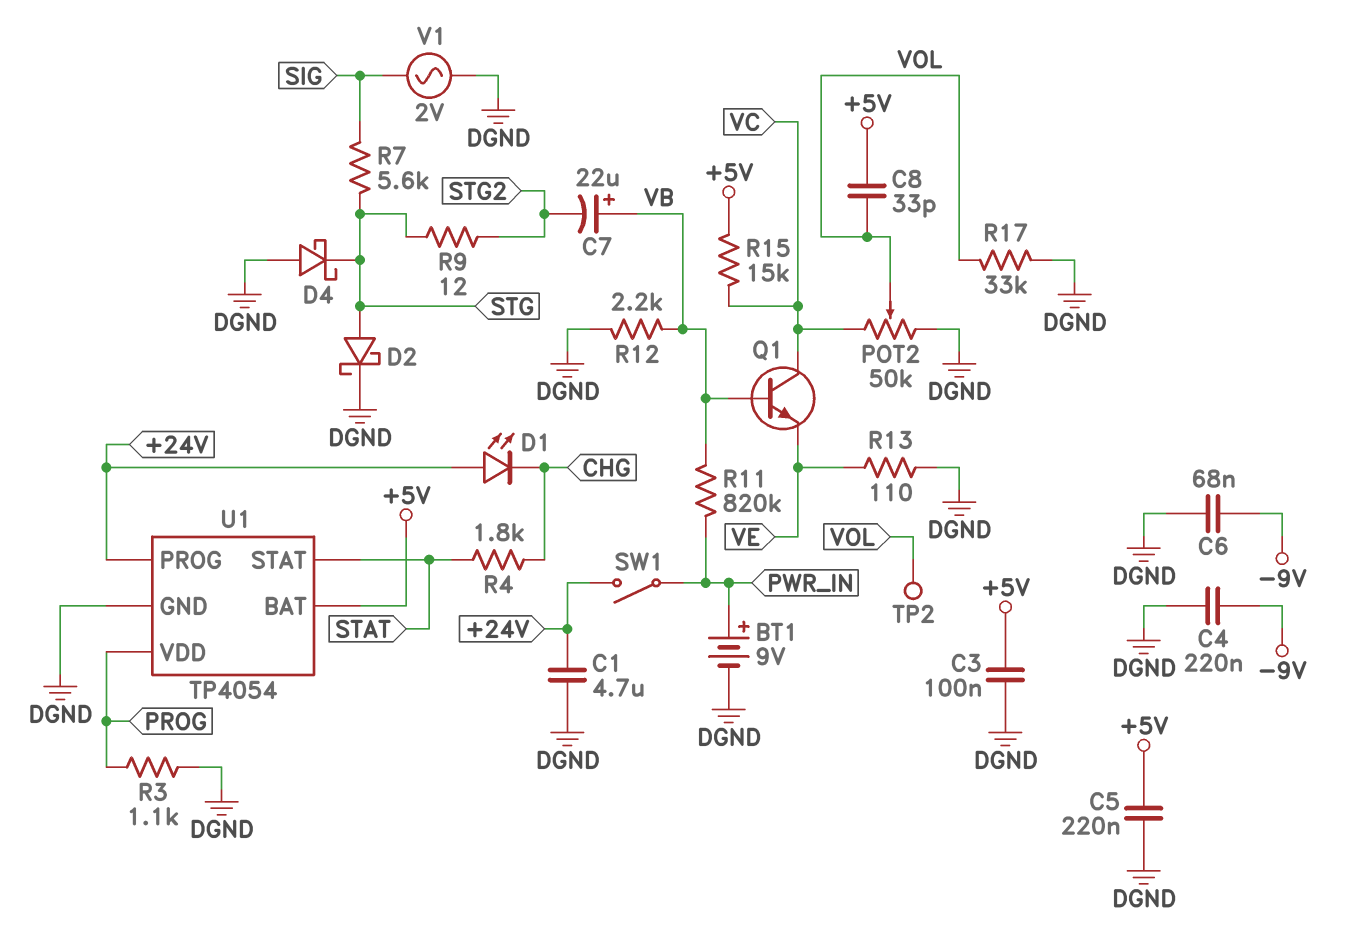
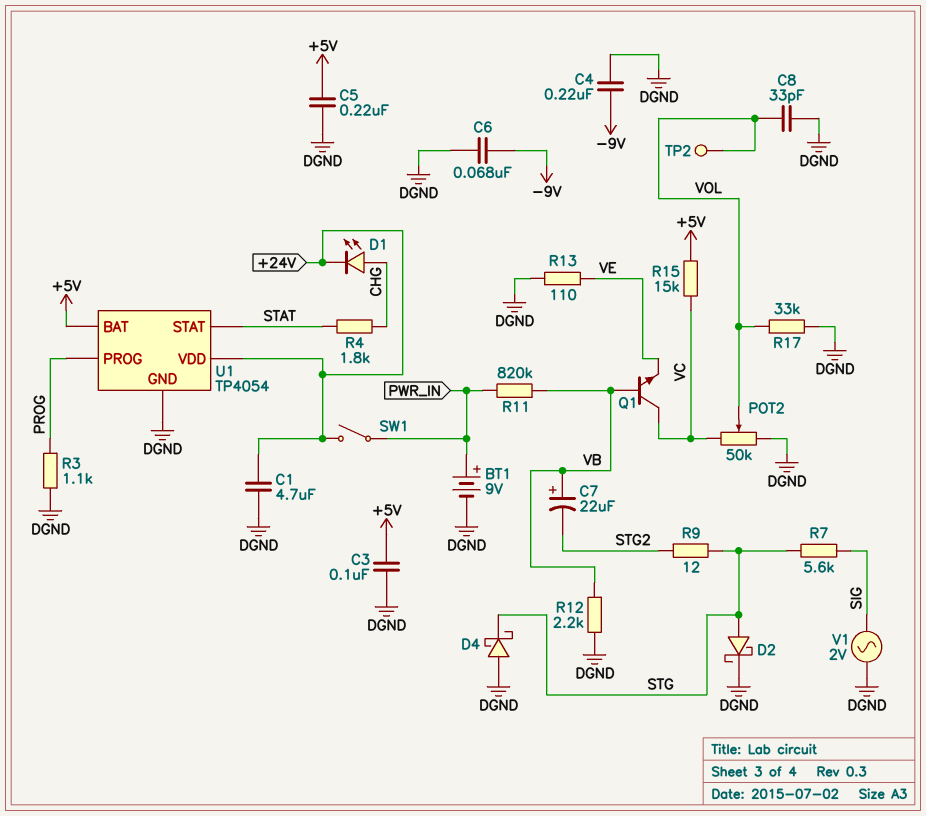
C8: 33pF (+5V, VOL) -> 33pF (DGND, VOL)
D1: LED (A +24V, K CHG) -> LED (A CHG, K +24V)
U1 pin PROG: +24V -> PROG
U1 pin VDD: PROG -> +24V

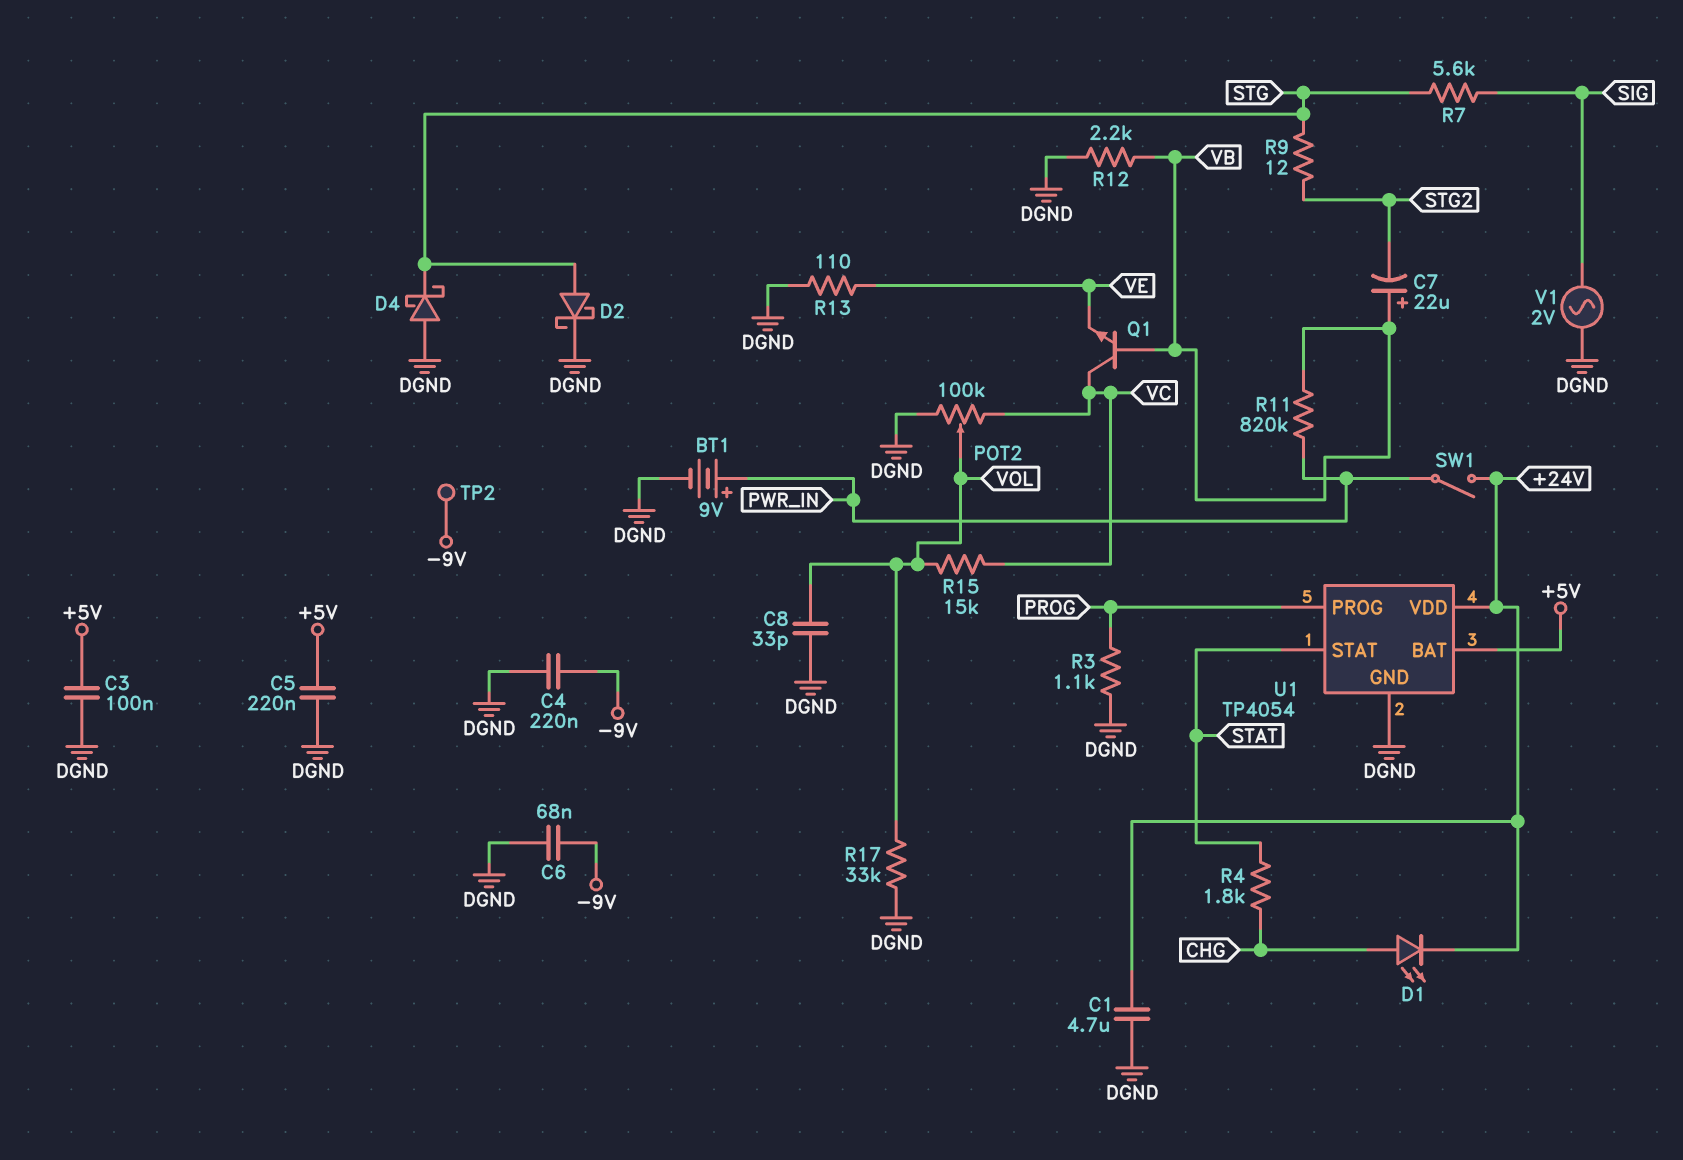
POT2: 50k (DGND, VC, wiper VOL) -> 100k (DGND, VC, wiper VOL)
R15: 15k (+5V, VC) -> 15k (VC, VOL)
TP2: test point (VOL) -> test point (-9V)

